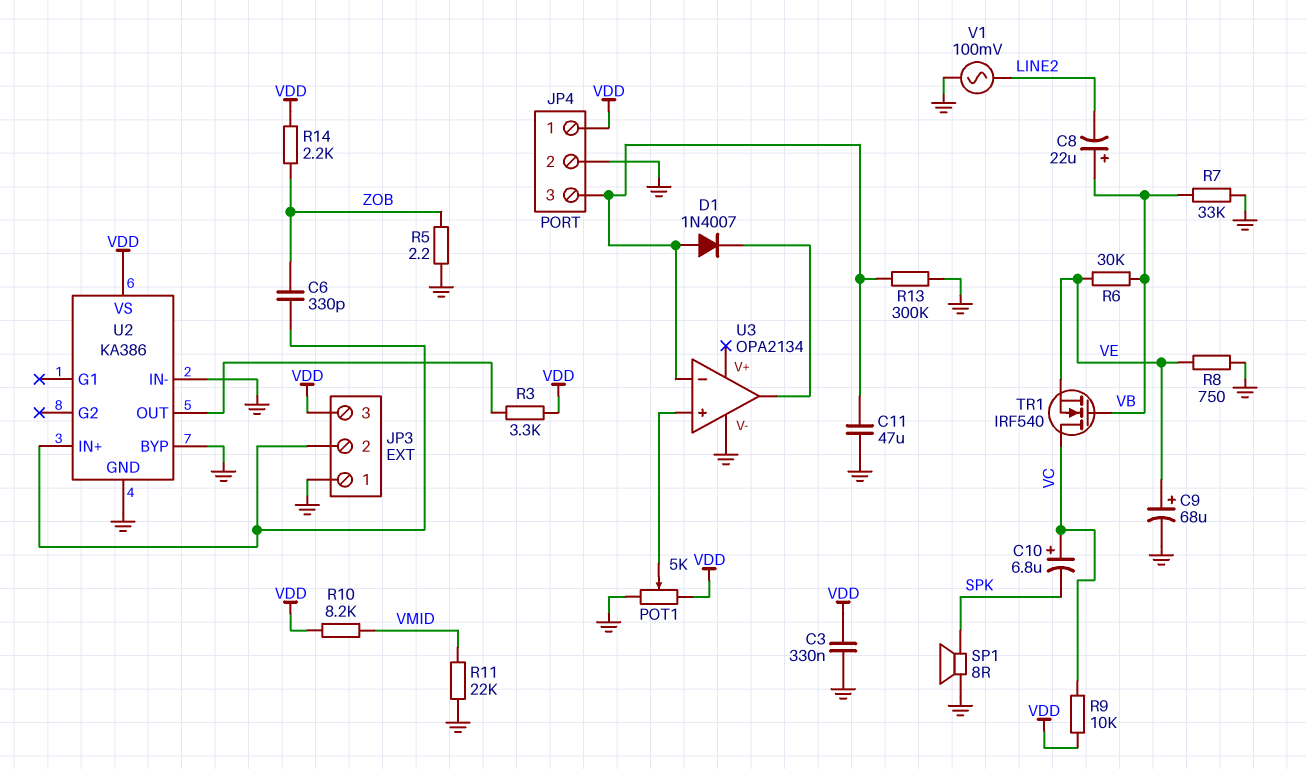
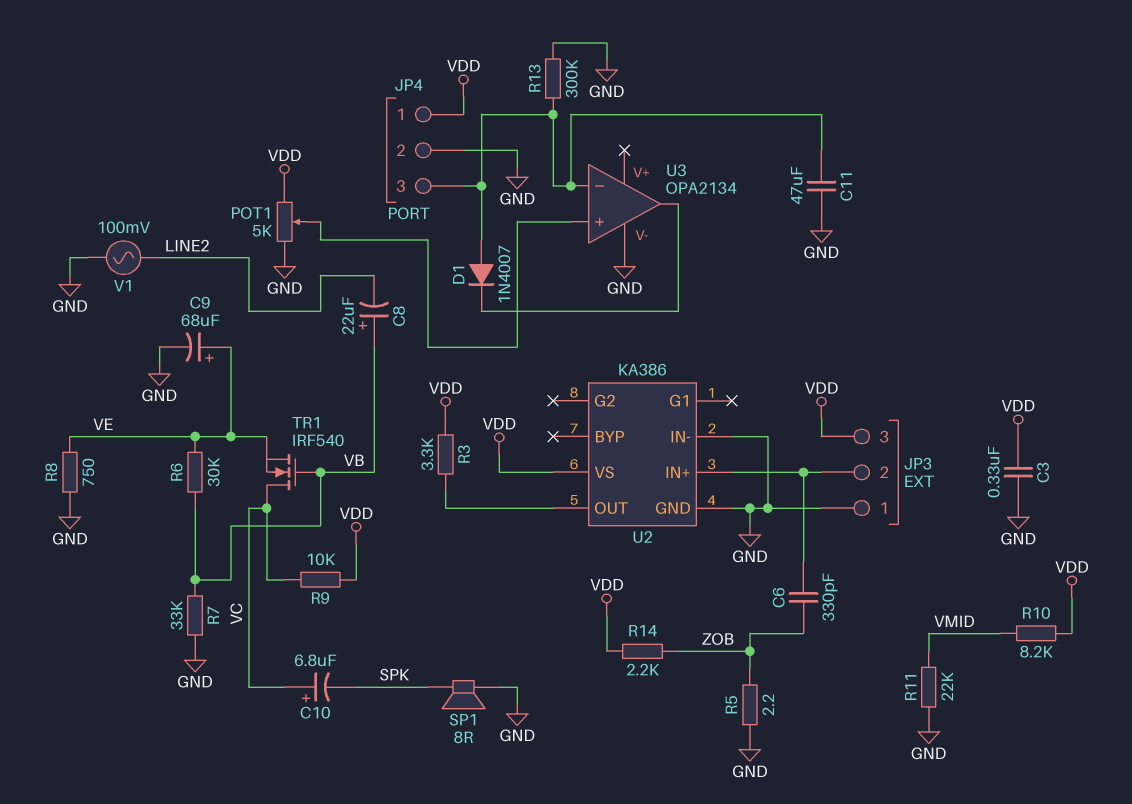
U2 pin BYP: GND -> none

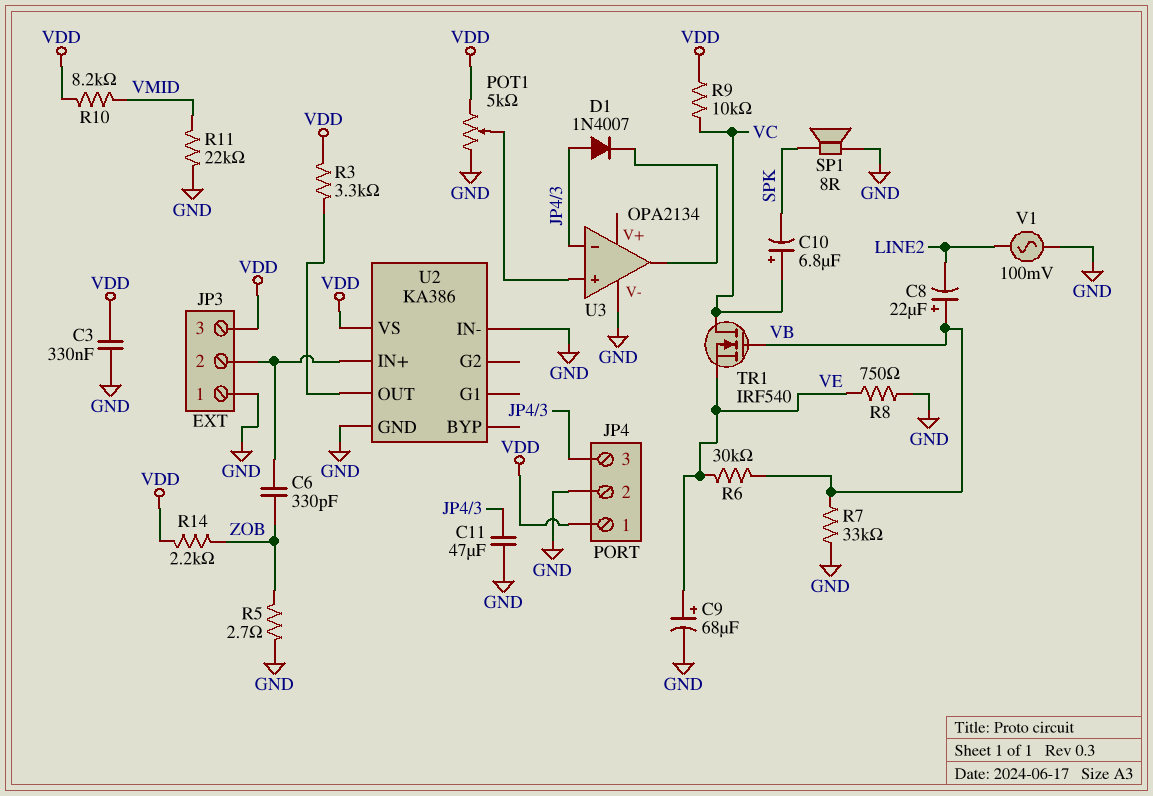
R5: 2.2 (GND, ZOB) -> 2.7 (GND, ZOB)
R13: 300k (GND, JP4/3) -> none

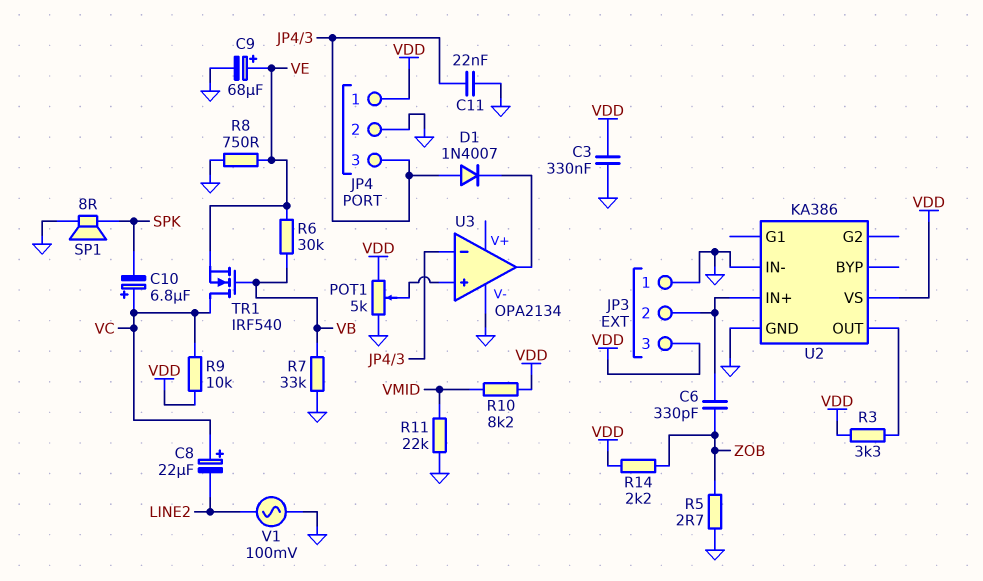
C8: 22uF (plus VB, minus LINE2) -> 22uF (plus VC, minus LINE2)
C11: 47uF (GND, JP4/3) -> 22nF (GND, JP4/3)

